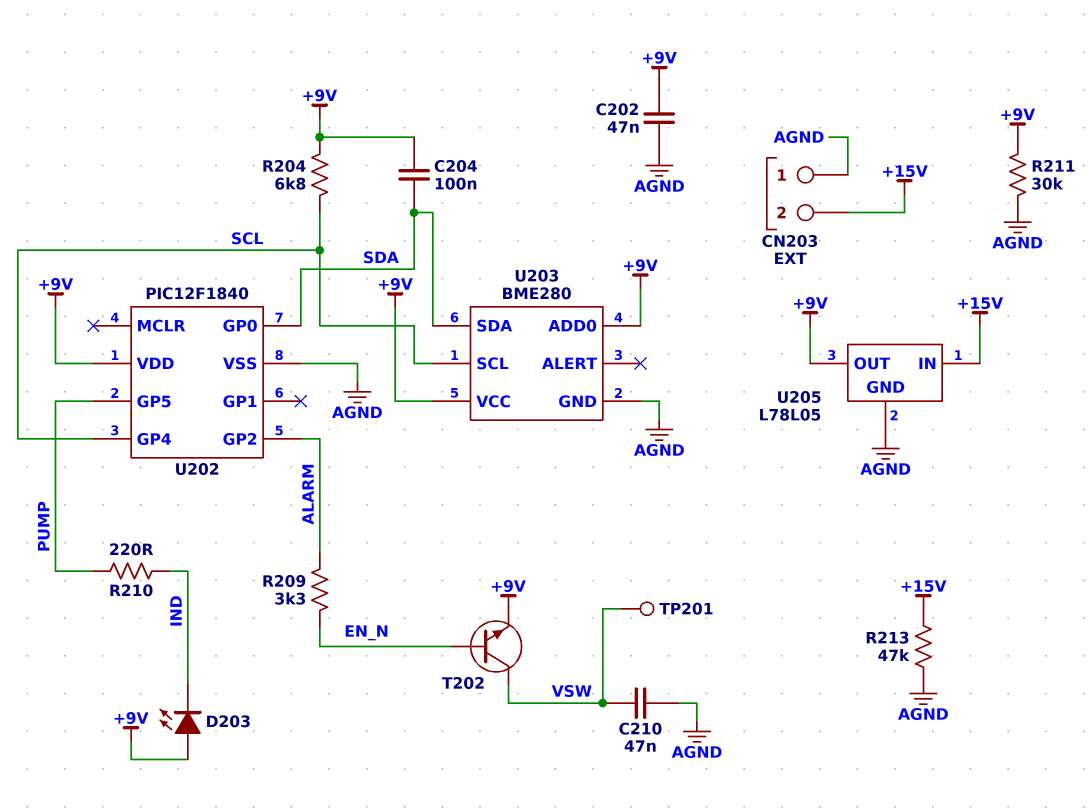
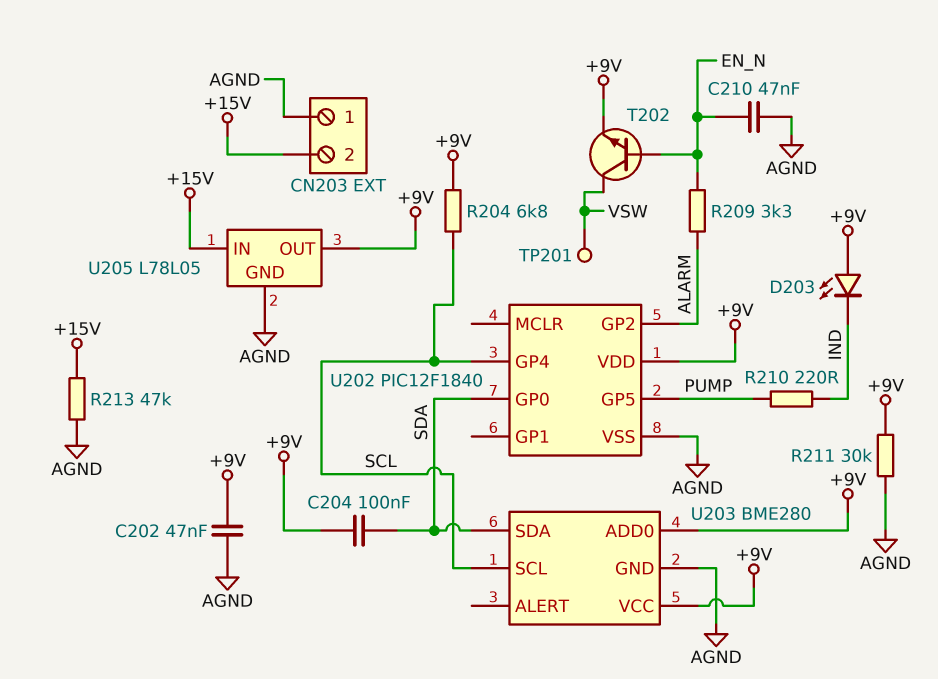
C210: 47nF (AGND, VSW) -> 47nF (AGND, EN_N)

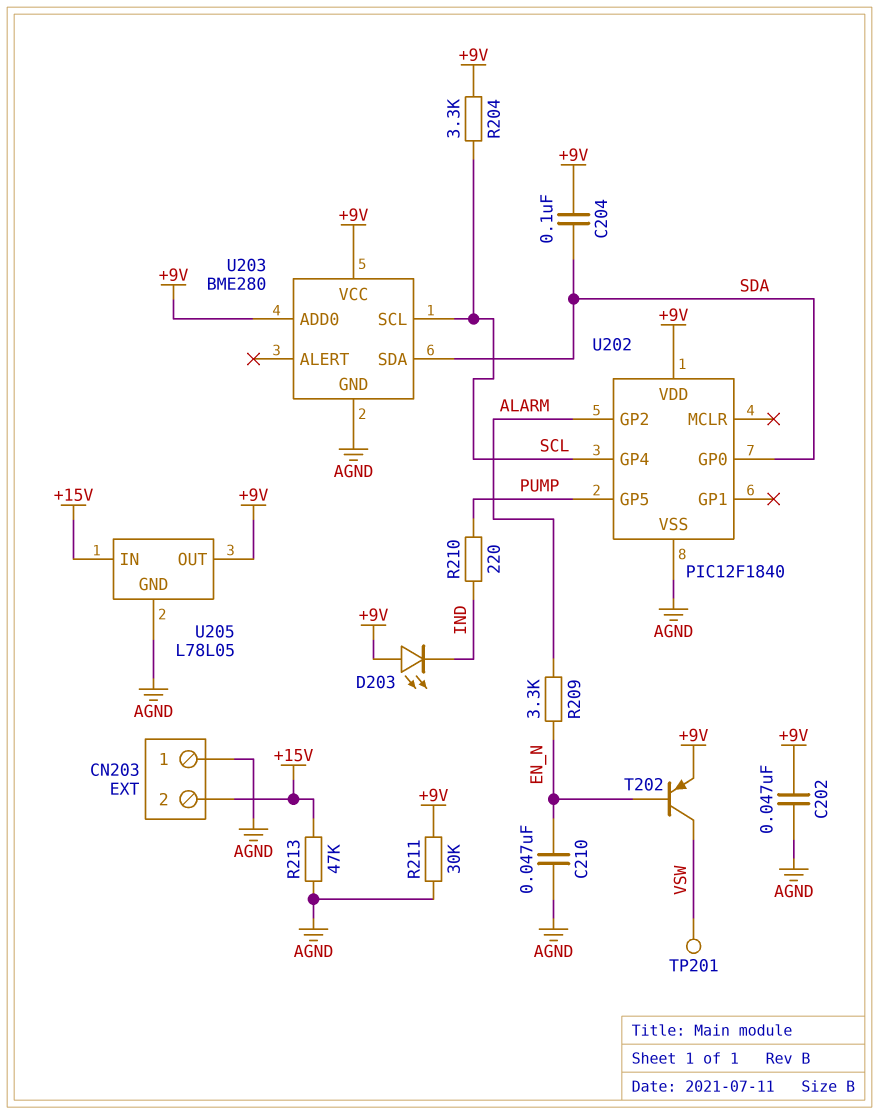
R204: 6.8k (+9V, SCL) -> 3.3k (+9V, SCL)
T202: NPN (B EN_N, C VSW, E +9V) -> PNP (B EN_N, C VSW, E +9V)

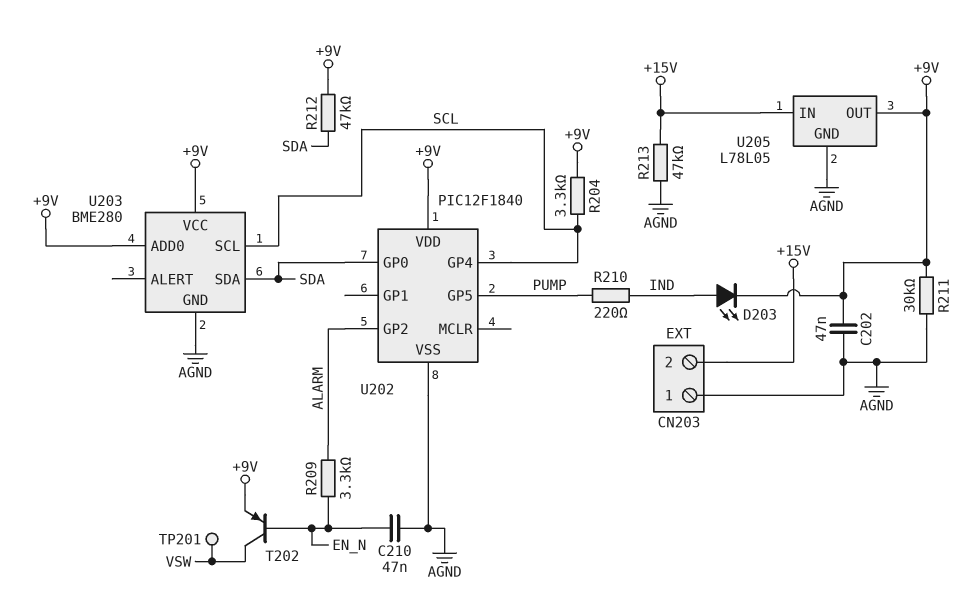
C204: 100nF (+9V, SDA) -> none
D203: LED (A +9V, K IND) -> LED (A IND, K +9V)
R212: none -> 47k (+9V, SDA)

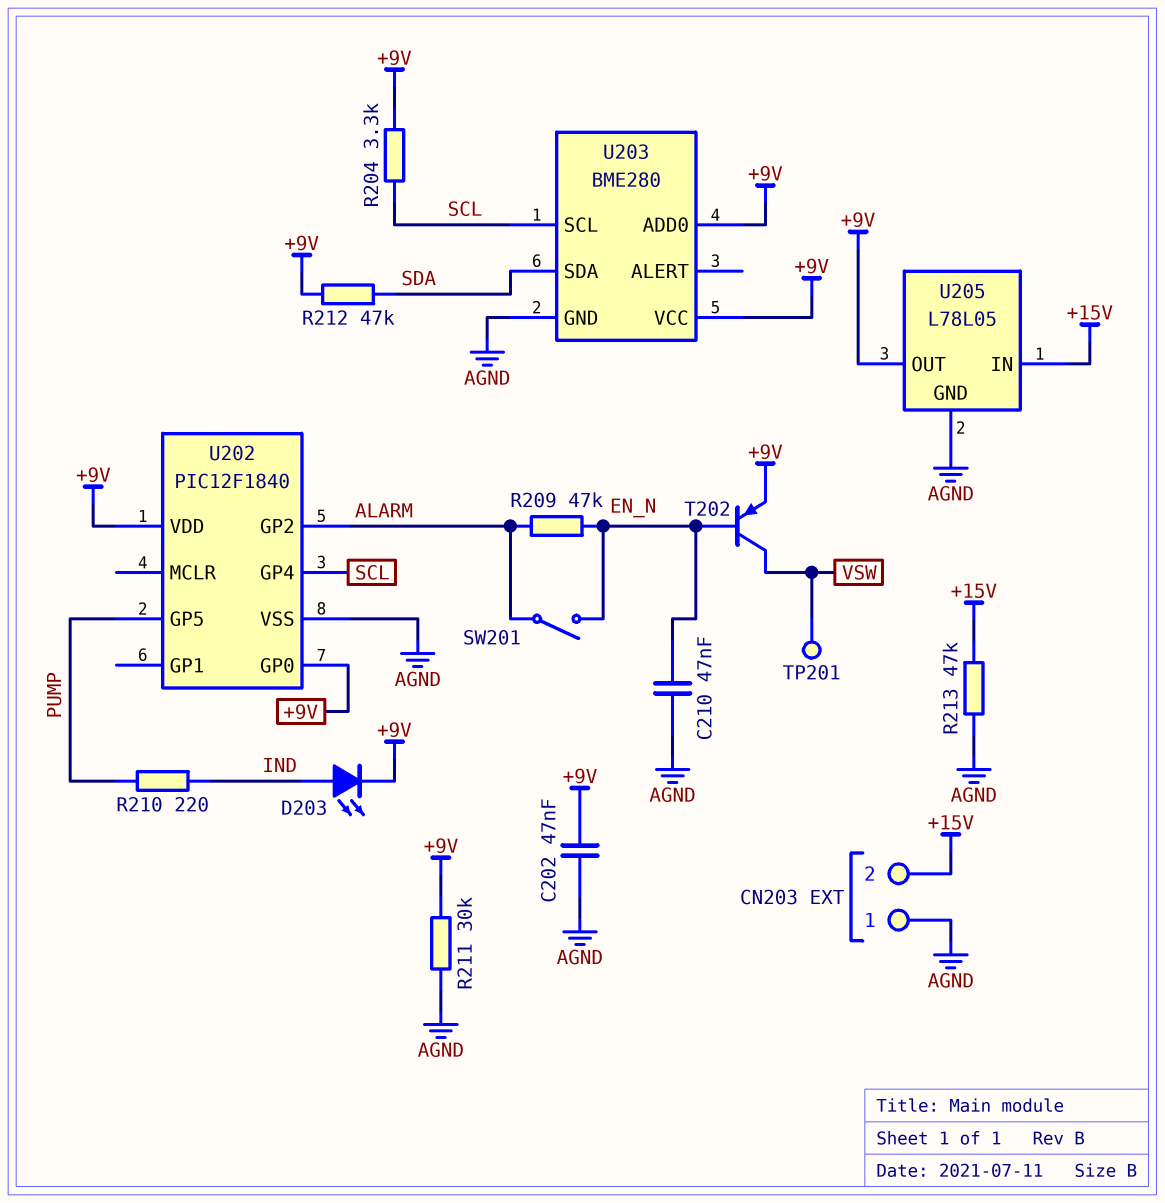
R209: 3.3k (ALARM, EN_N) -> 47k (ALARM, EN_N)
SW201: none -> switch (ALARM, EN_N)
U202 pin GP0: SDA -> +9V

